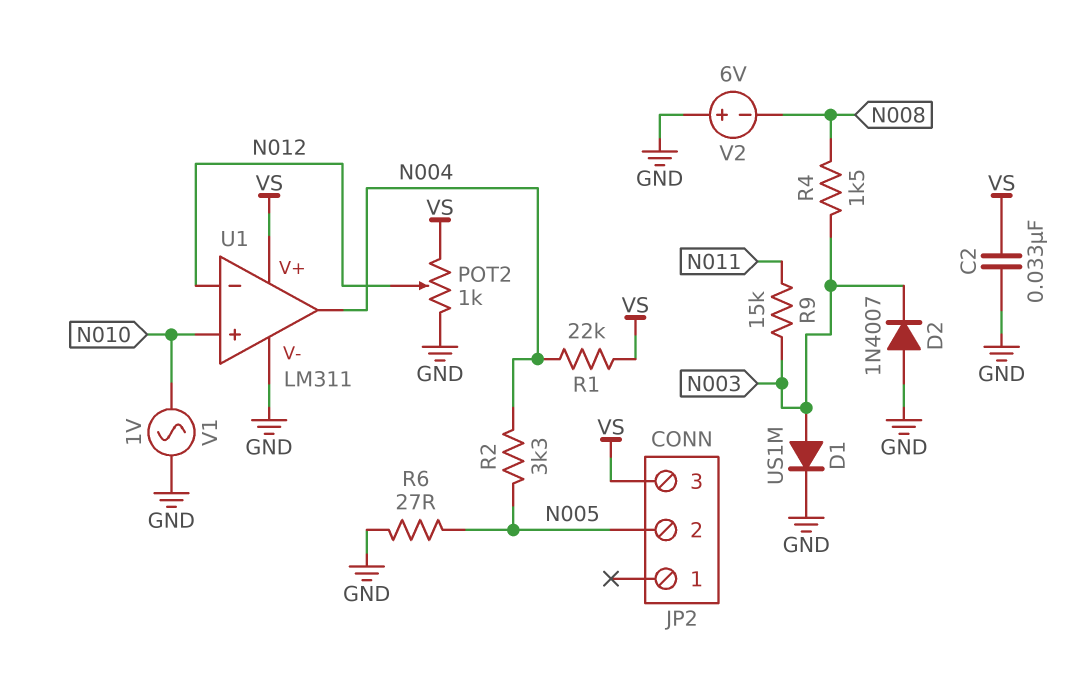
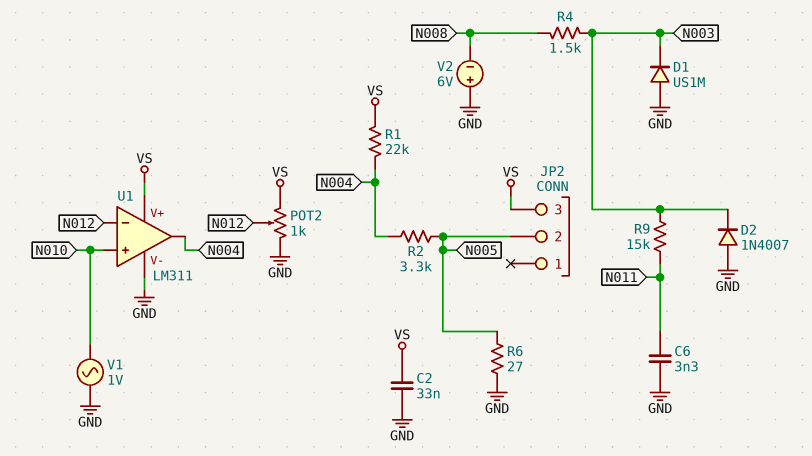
C6: none -> 3.3nF (GND, N011)
D1: diode US1M (A N003, K GND) -> diode US1M (A GND, K N003)

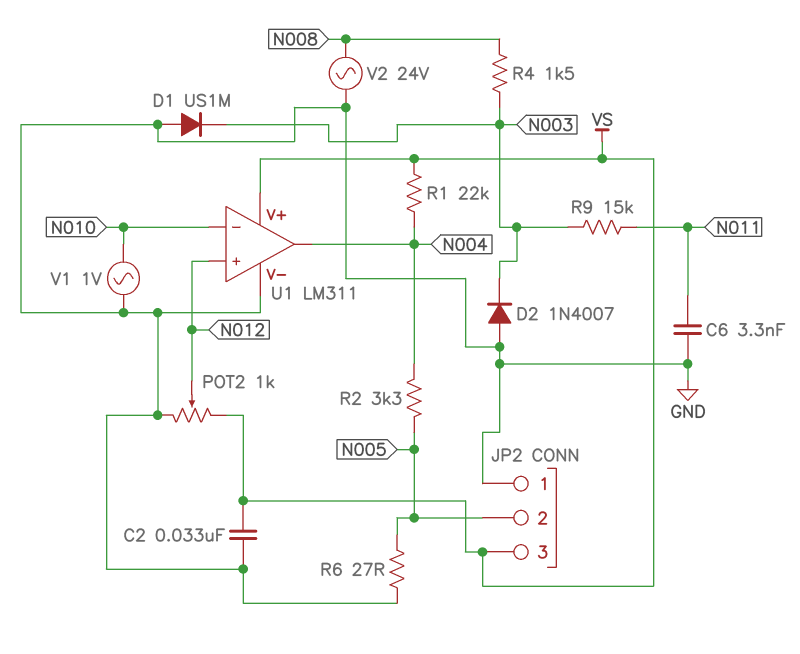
JP2 pin 1: none -> GND
U1 pin in+: N010 -> N012
U1 pin in-: N012 -> N010
V2: 6V (plus GND, minus N008) -> AC 24V (GND, N008)

